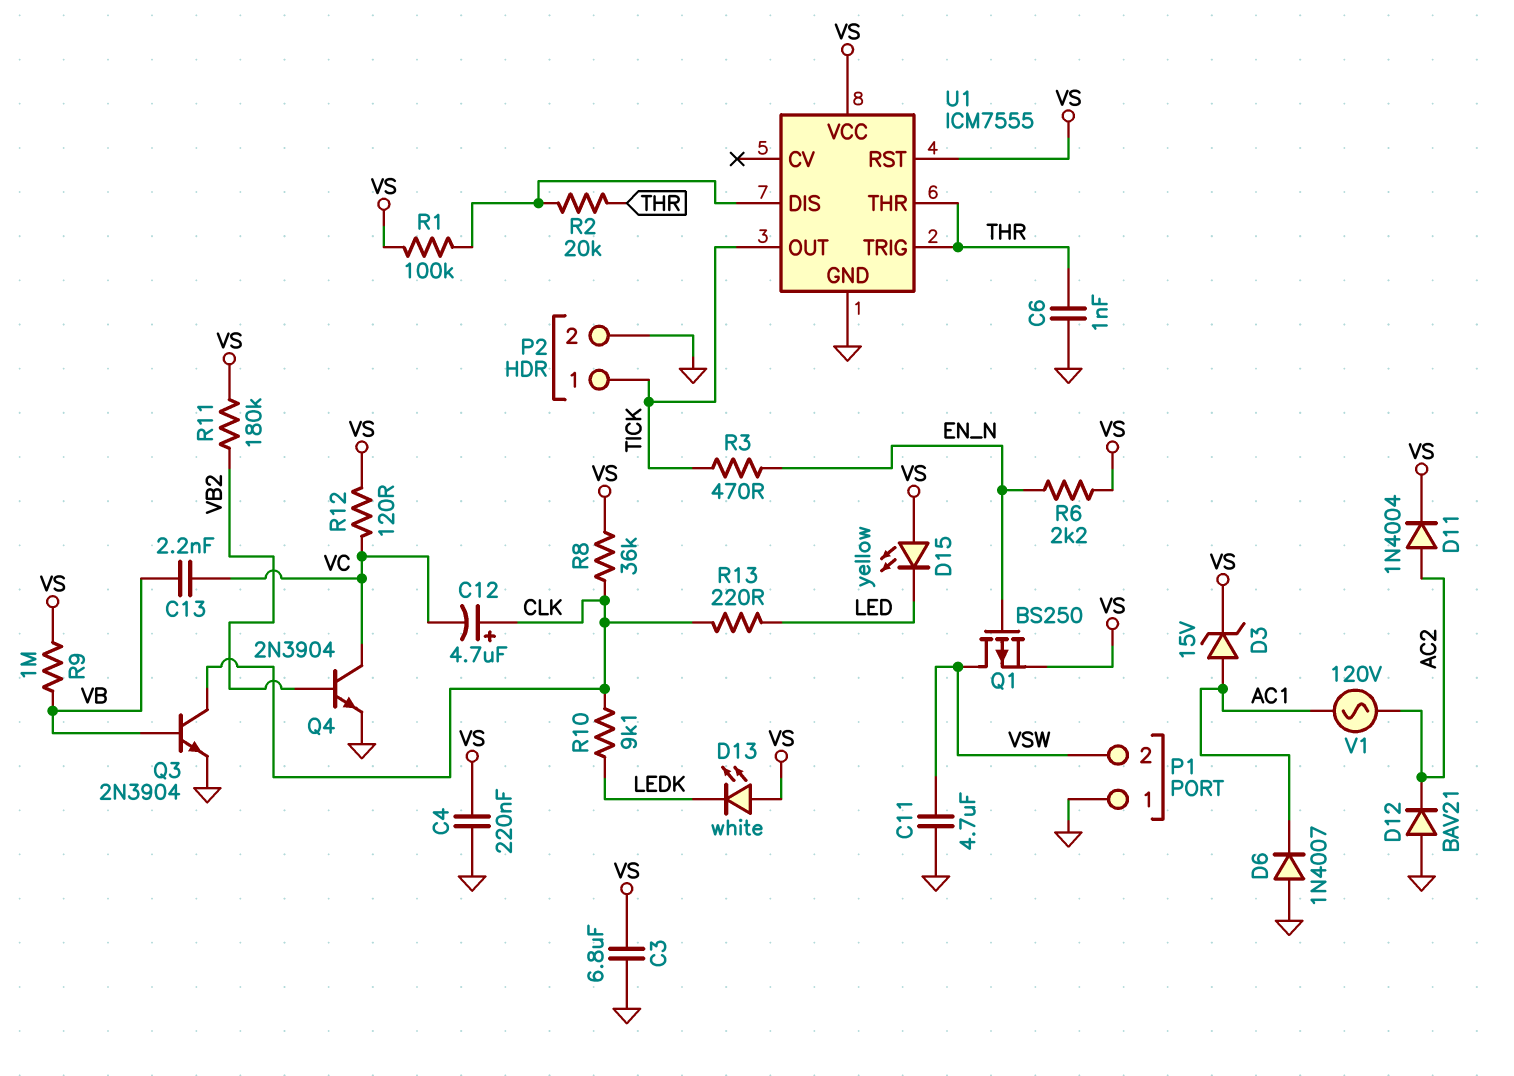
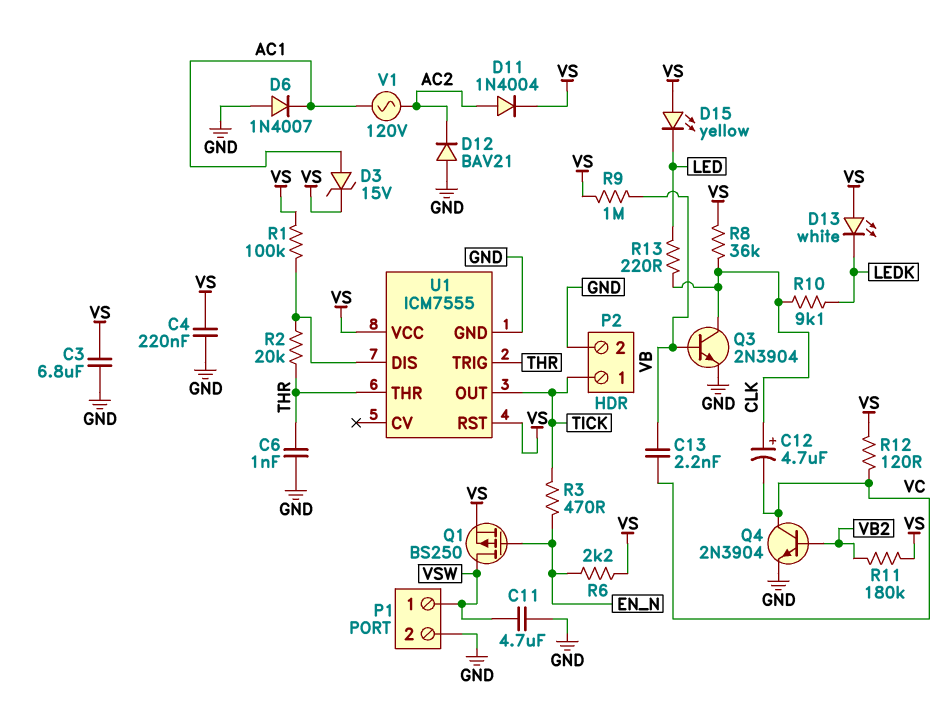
P1 pin 1: GND -> VSW
P1 pin 2: VSW -> GND

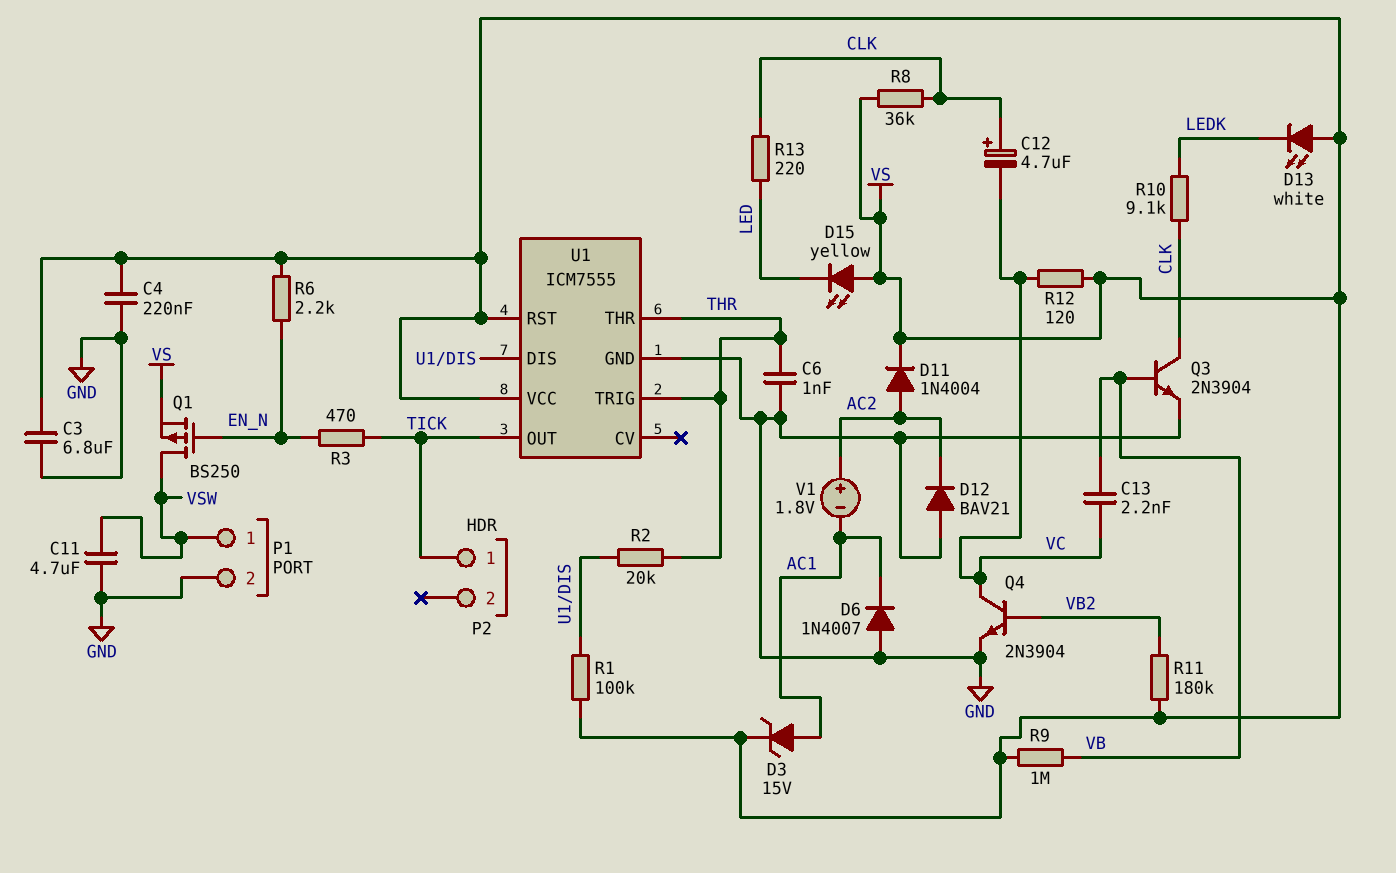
P2 pin 2: GND -> none
V1: AC 120V (AC1, AC2) -> 1.8V (plus AC2, minus AC1)

